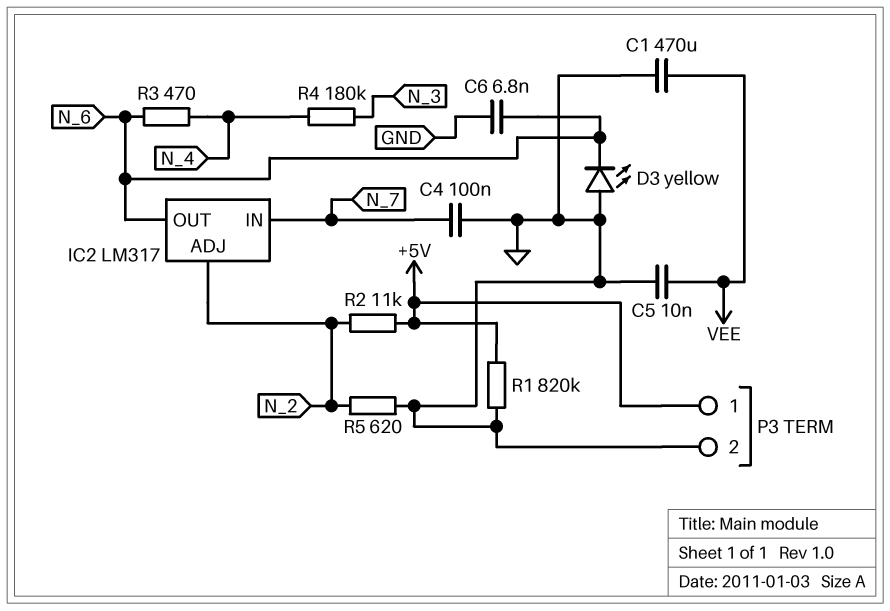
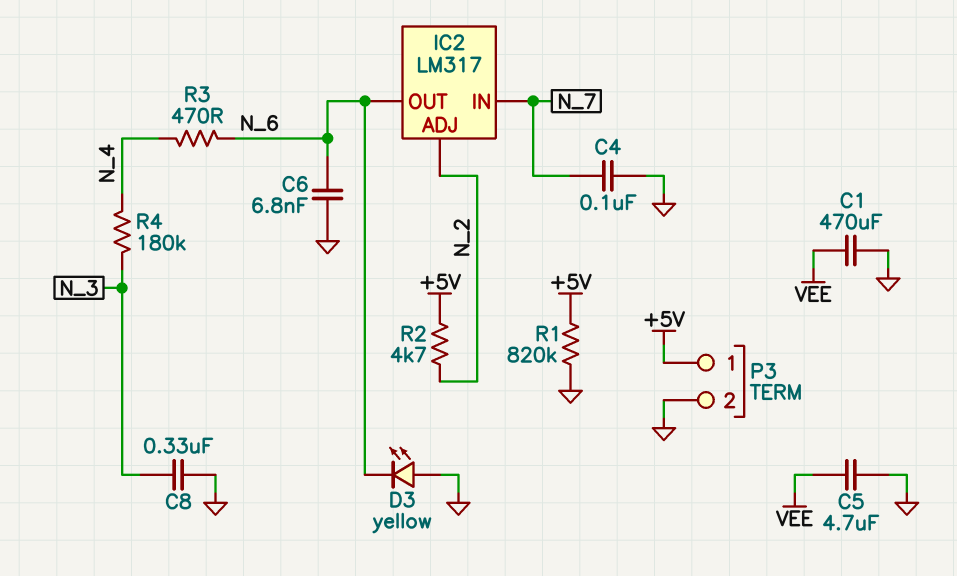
C5: 10nF (GND, VEE) -> 4.7uF (GND, VEE)
C8: none -> 330nF (GND, N_3)
R2: 11k (+5V, N_2) -> 4.7k (+5V, N_2)
R5: 620 (GND, N_2) -> none

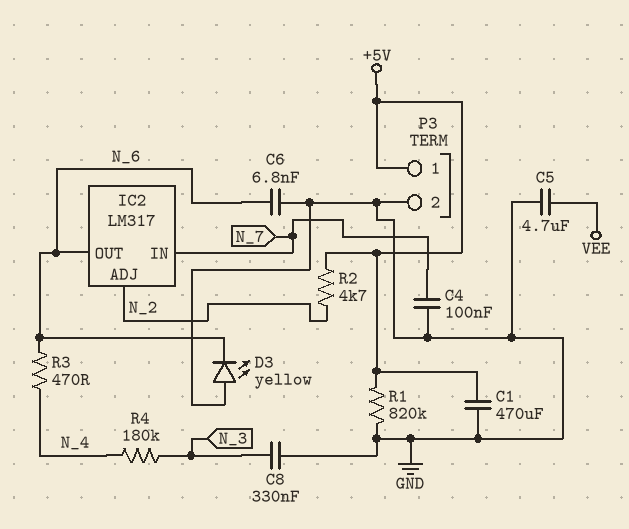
C1: 470uF (GND, VEE) -> 470uF (+5V, GND)

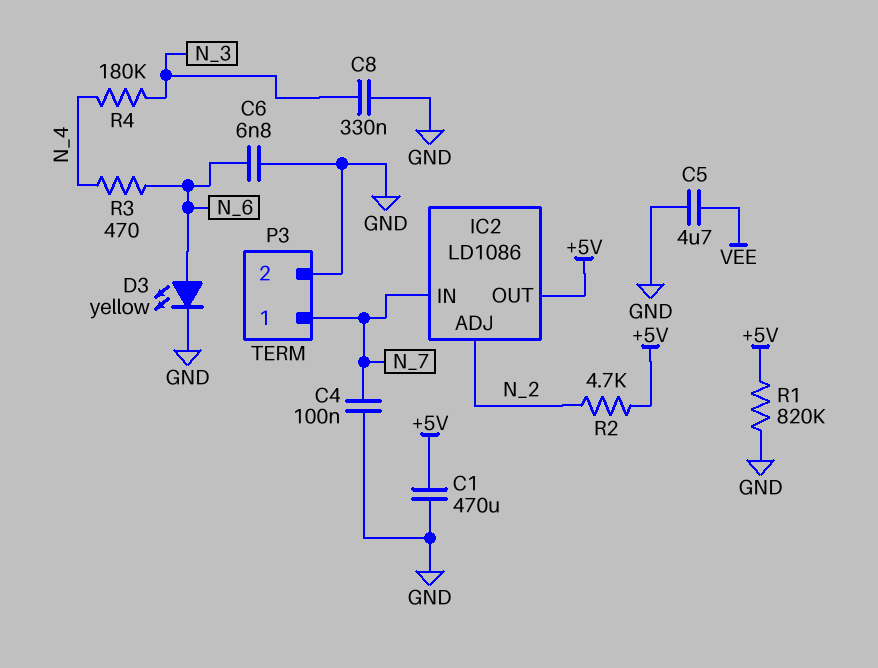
D3: LED yellow (A GND, K N_6) -> LED yellow (A N_6, K GND)
IC2: LM317 -> LD1086
IC2 pin OUT: N_6 -> +5V
P3 pin 1: +5V -> N_7

